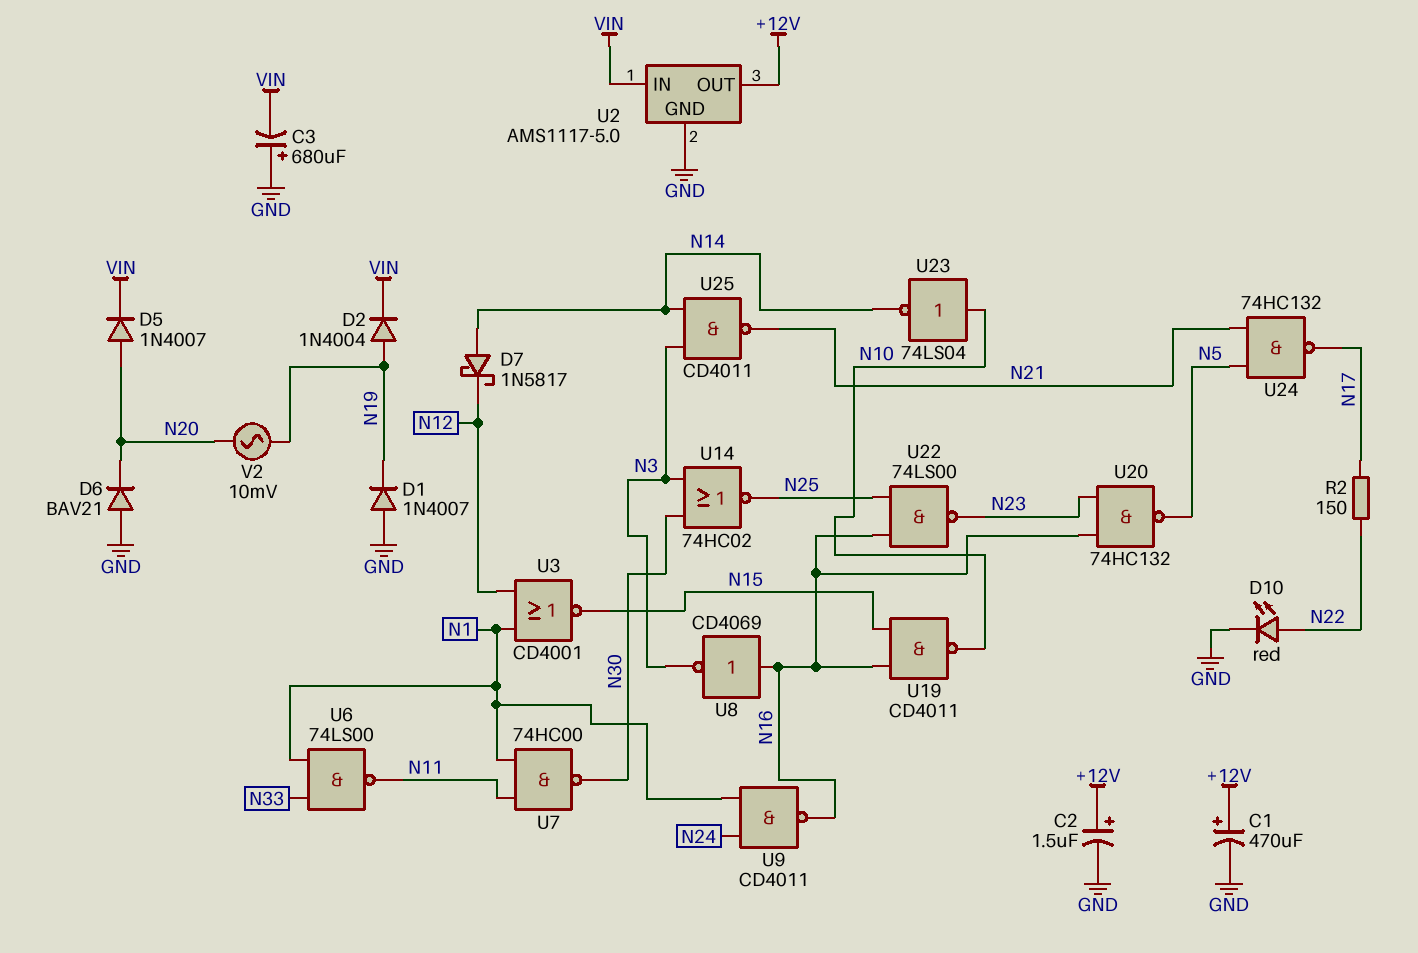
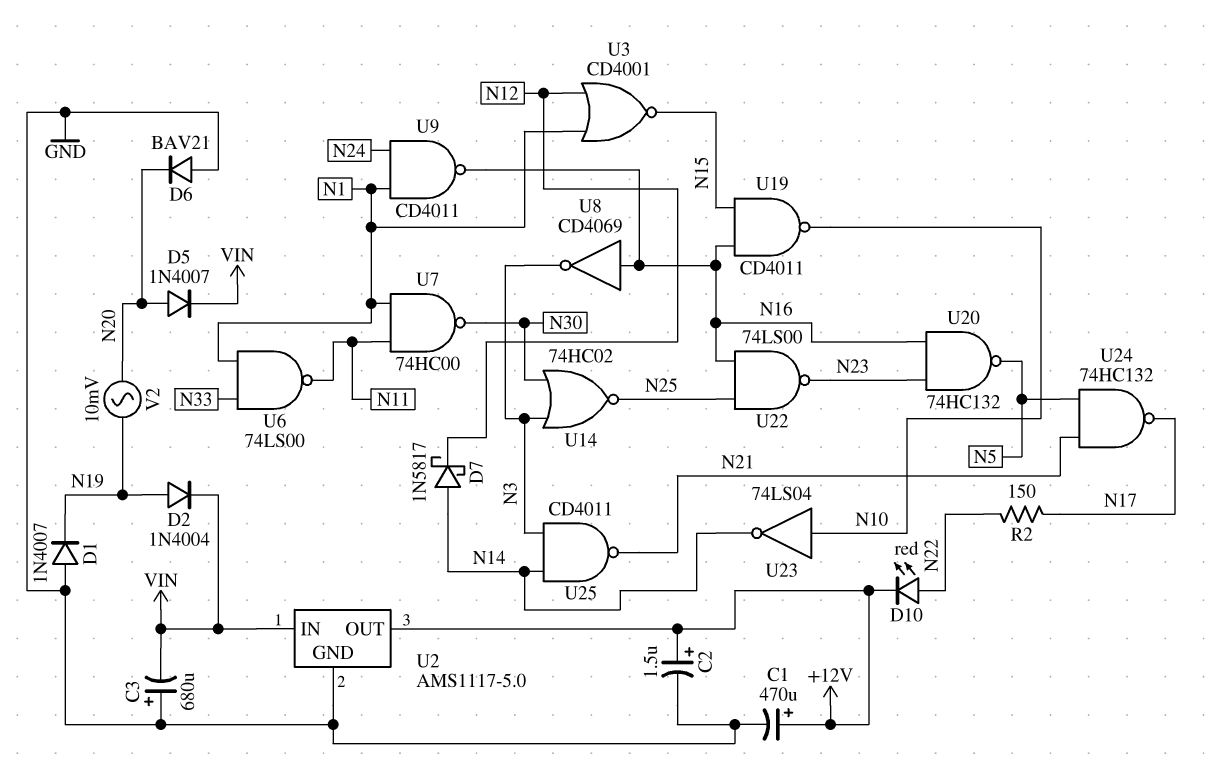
D10: LED red (A N22, K GND) -> LED red (A N22, K +12V)

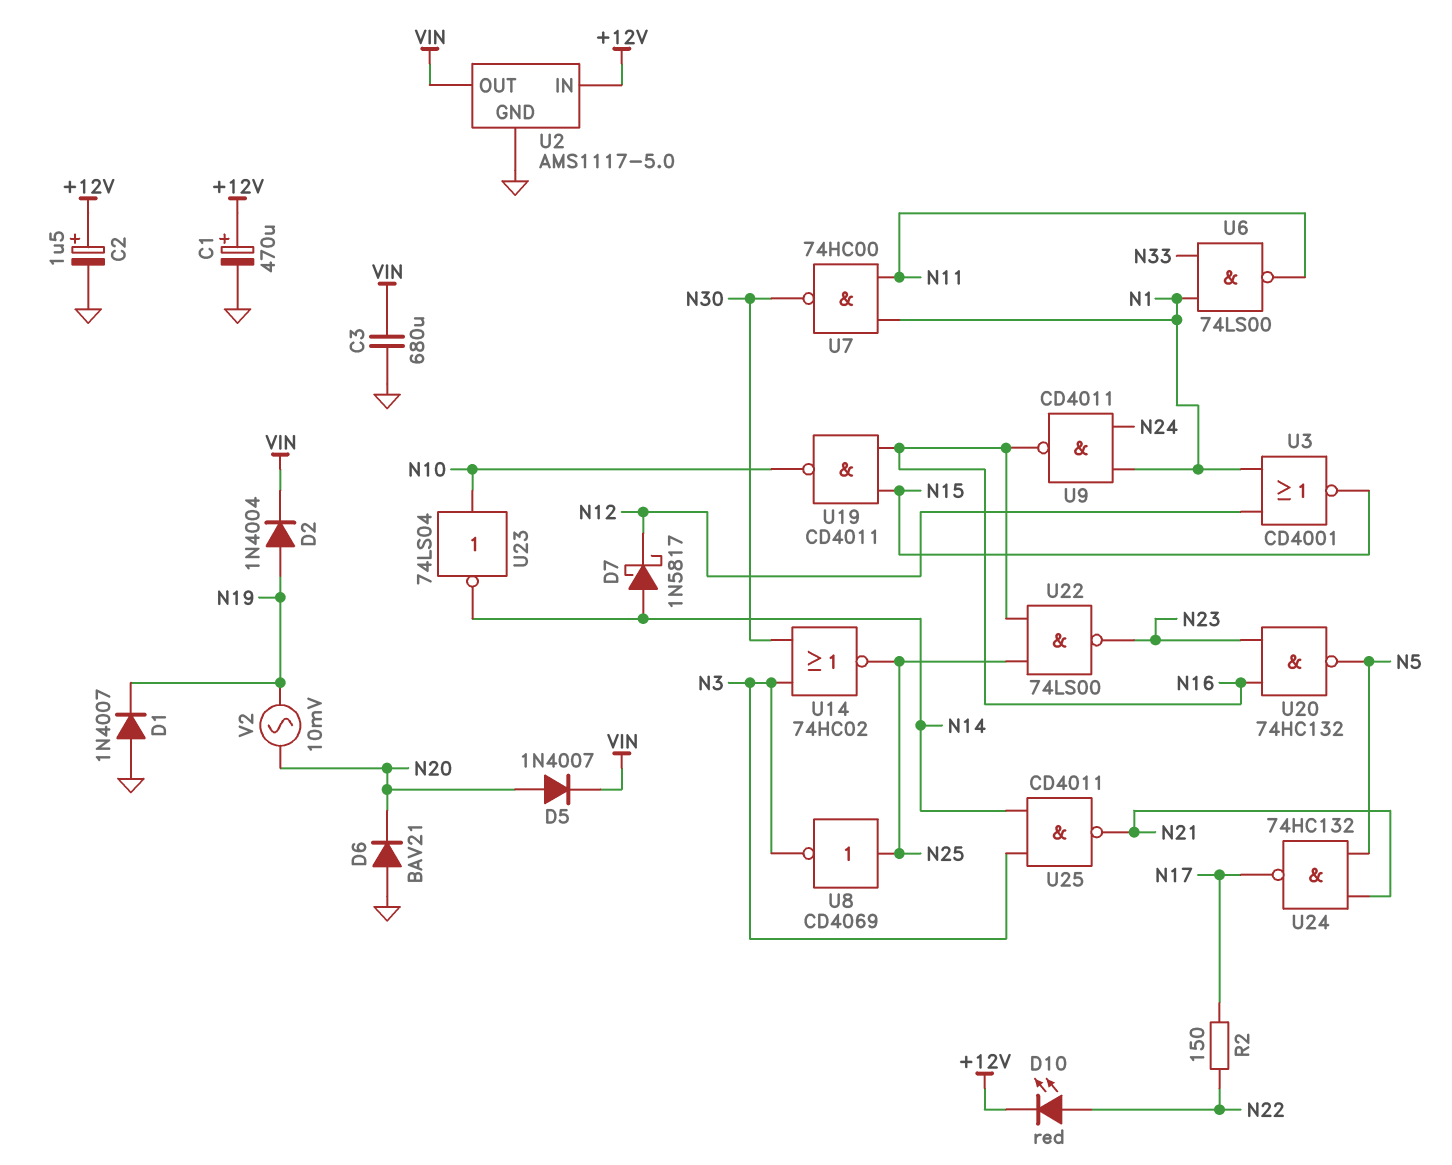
C3: 680uF (plus GND, minus VIN) -> 680uF (GND, VIN)
U2 pin IN: VIN -> +12V
U2 pin OUT: +12V -> VIN
U8: NOT CD4069 (in N16, out N3) -> NOT CD4069 (in N25, out N3)

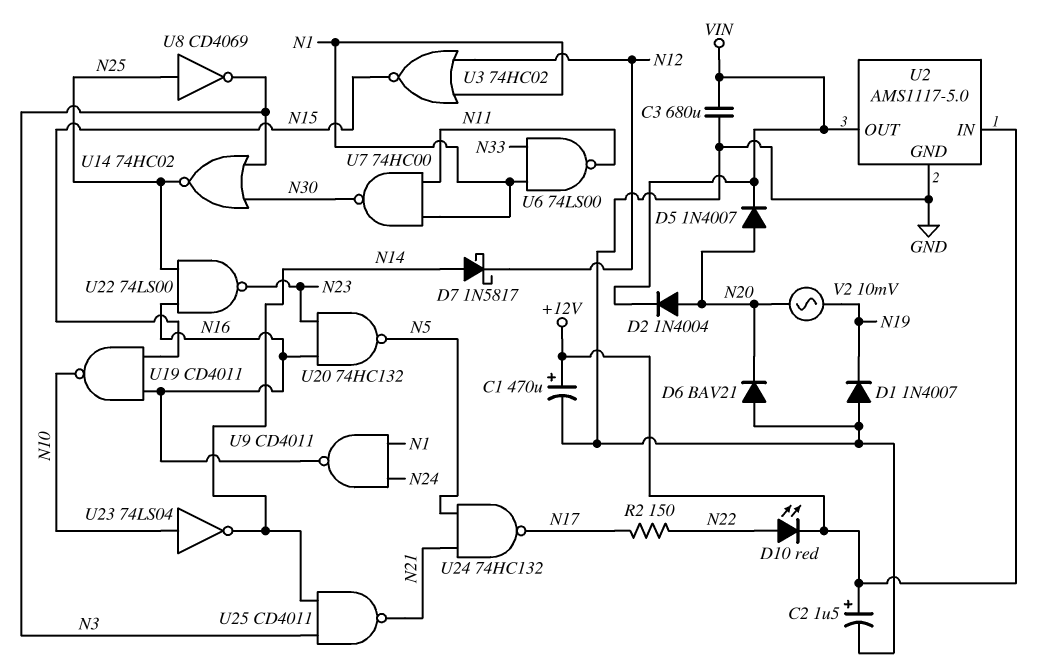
D2: diode 1N4004 (A N19, K VIN) -> diode 1N4004 (A N20, K VIN)
U3: NOR CD4001 (in N1, in N12, out N15) -> NOR 74HC02 (in N1, in N12, out N15)

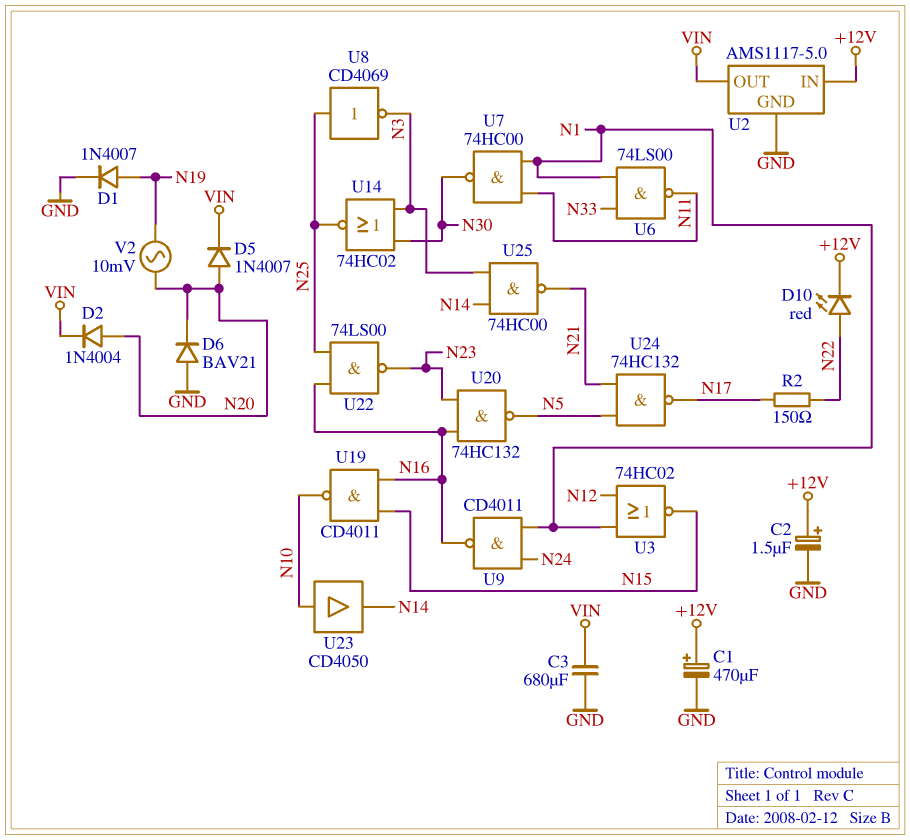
D1: diode 1N4007 (A GND, K N19) -> diode 1N4007 (A N19, K GND)
D7: schottky 1N5817 (A N14, K N12) -> none
U23: NOT 74LS04 (in N10, out N14) -> buffer CD4050 (in N10, out N14)
U25: NAND CD4011 (in N3, in N14, out N21) -> NAND 74HC00 (in N3, in N14, out N21)

